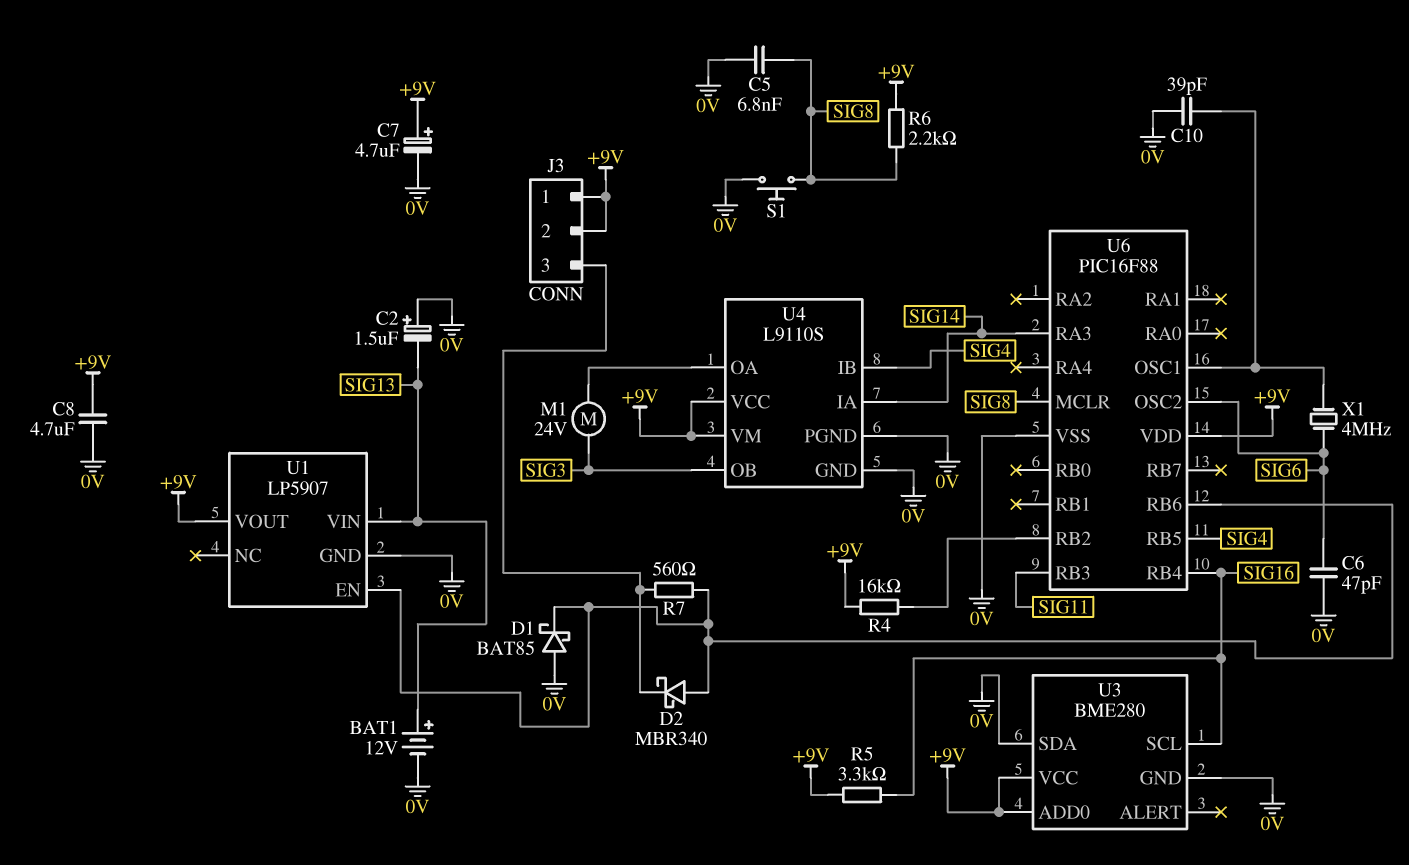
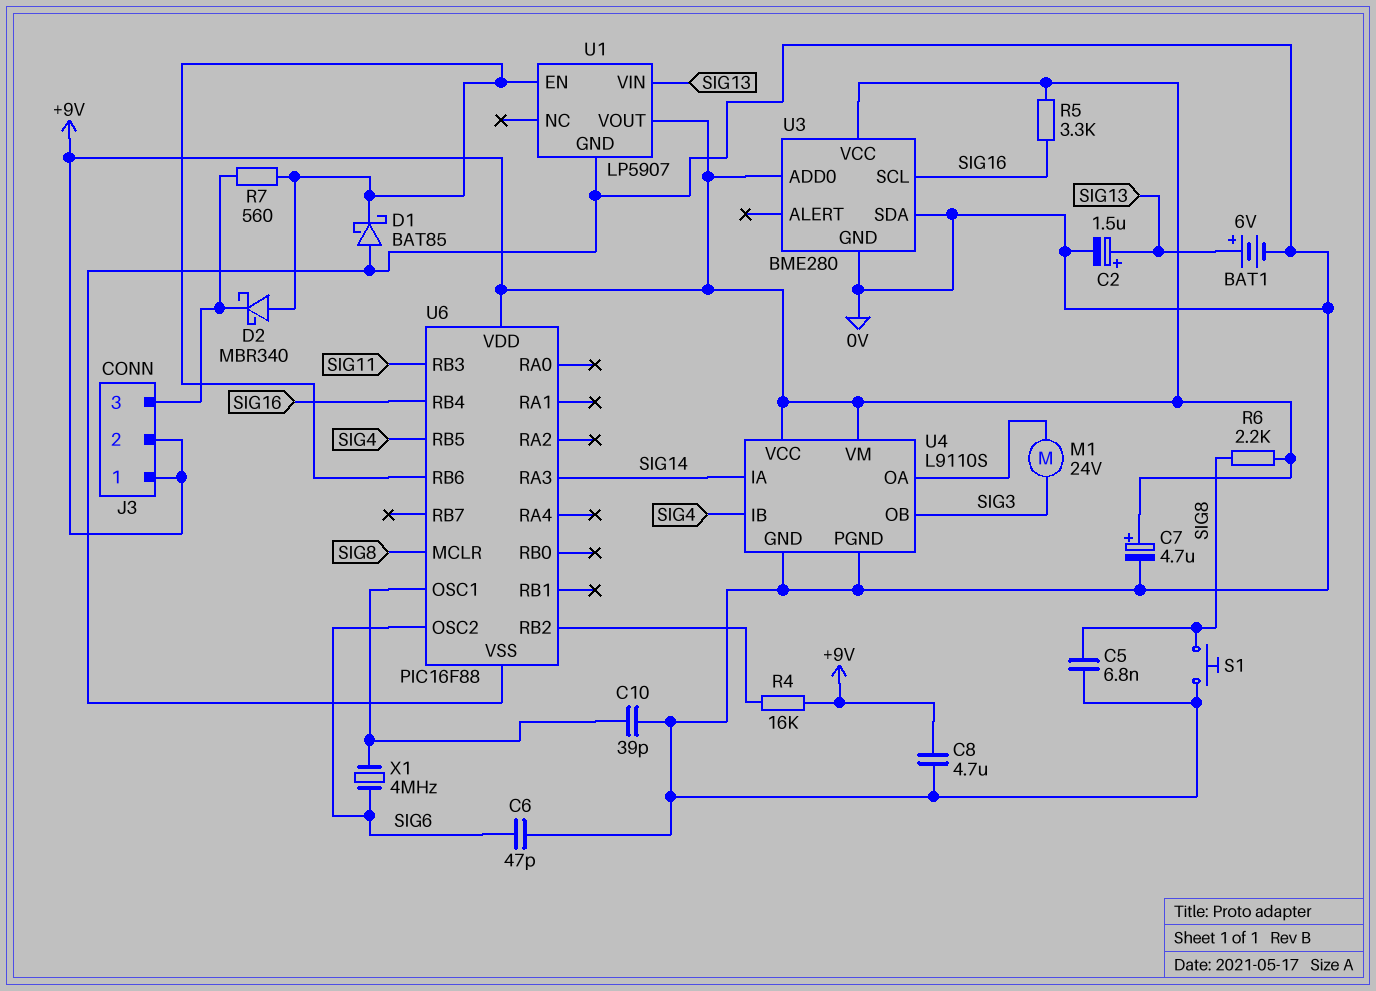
BAT1: 12V (plus SIG13, minus 0V) -> 6V (plus SIG13, minus 0V)
C2: 1.5uF (plus 0V, minus SIG13) -> 1.5uF (plus SIG13, minus 0V)

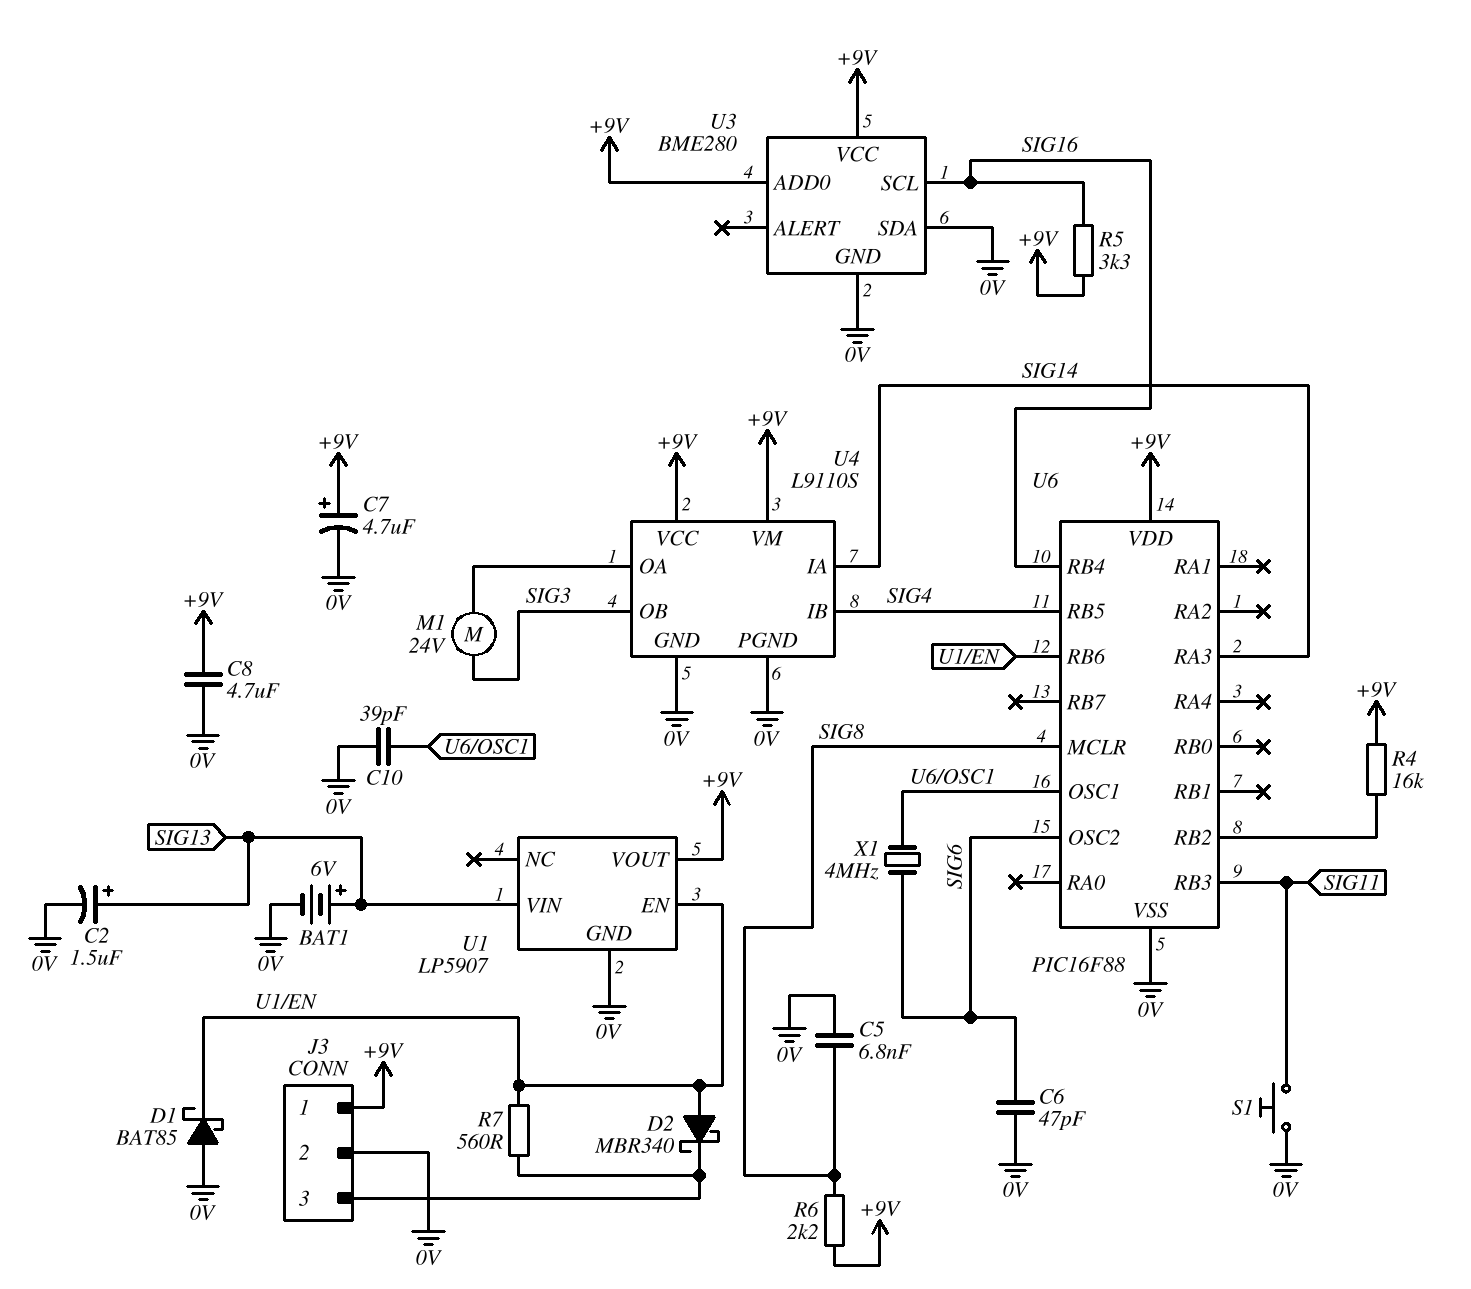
J3 pin 2: +9V -> 0V
S1: button (0V, SIG8) -> button (0V, SIG11)

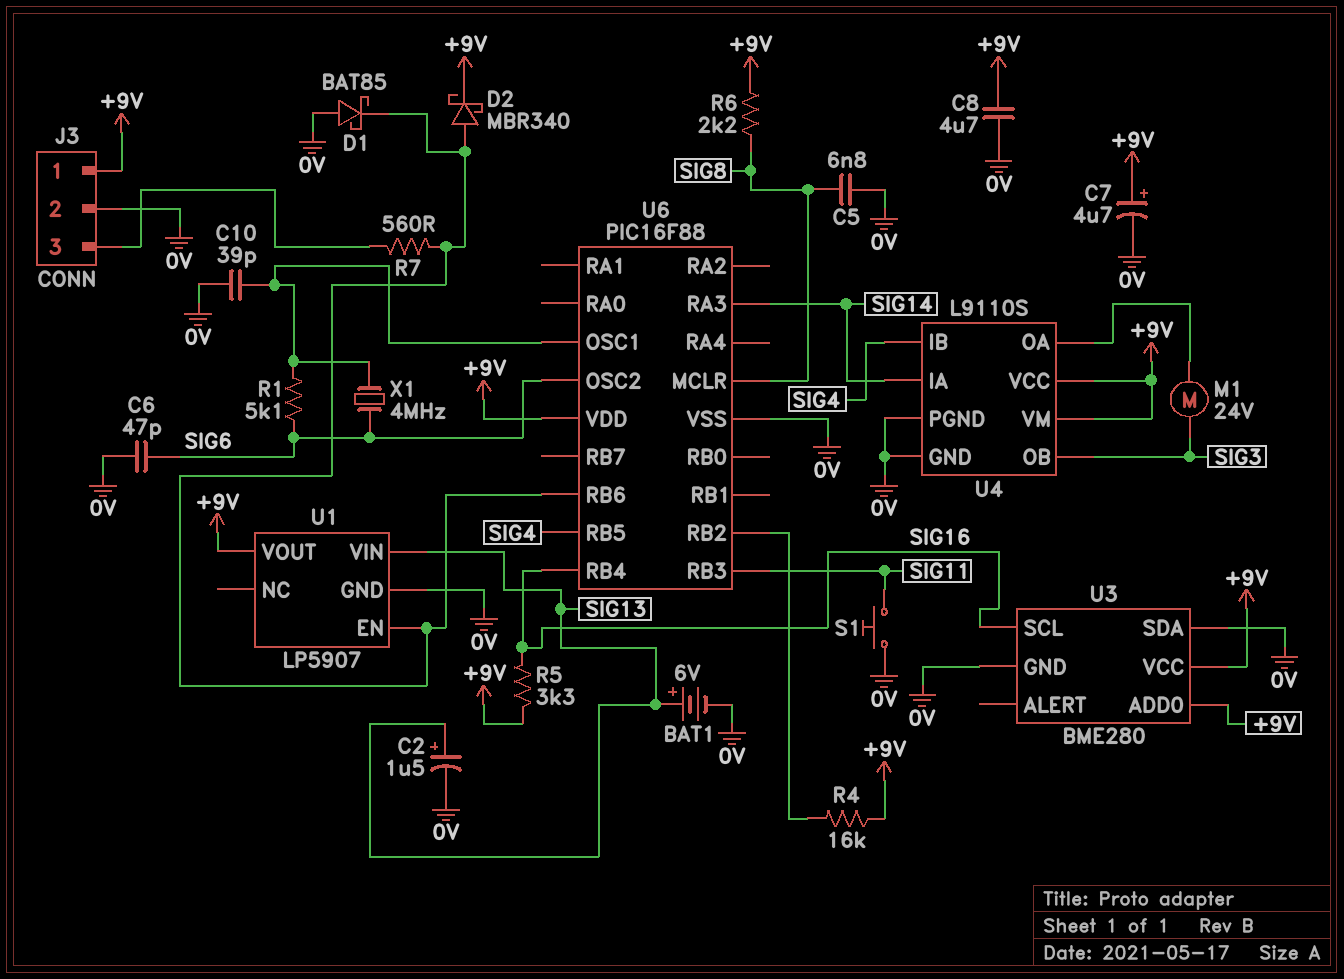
D2: schottky MBR340 (A U1/EN, K J3/3) -> schottky MBR340 (A U1/EN, K +9V)
R1: none -> 5.1k (SIG6, U6/OSC1)

